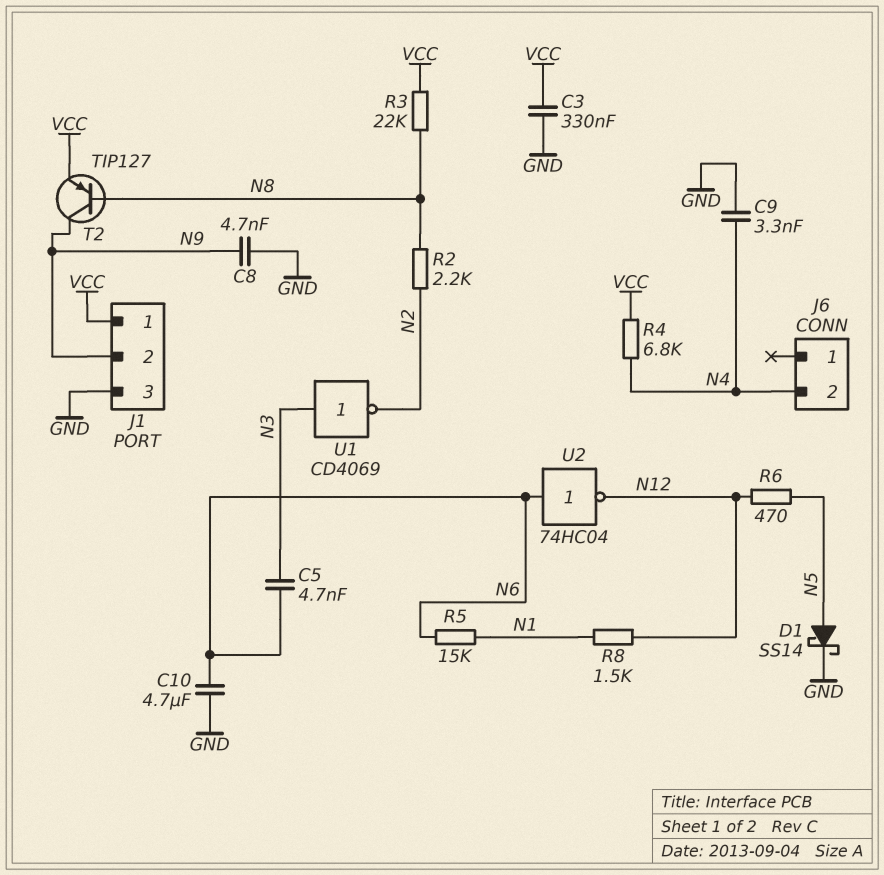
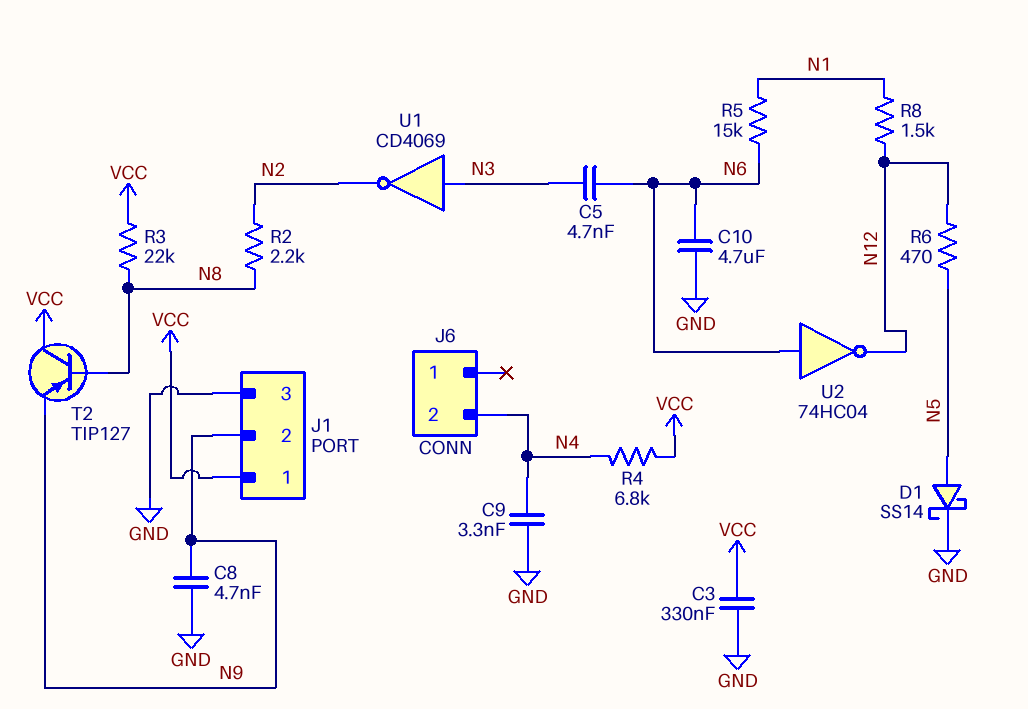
T2: PNP TIP127 (B N8, C N9, E VCC) -> PNP TIP127 (B N8, C VCC, E N9)

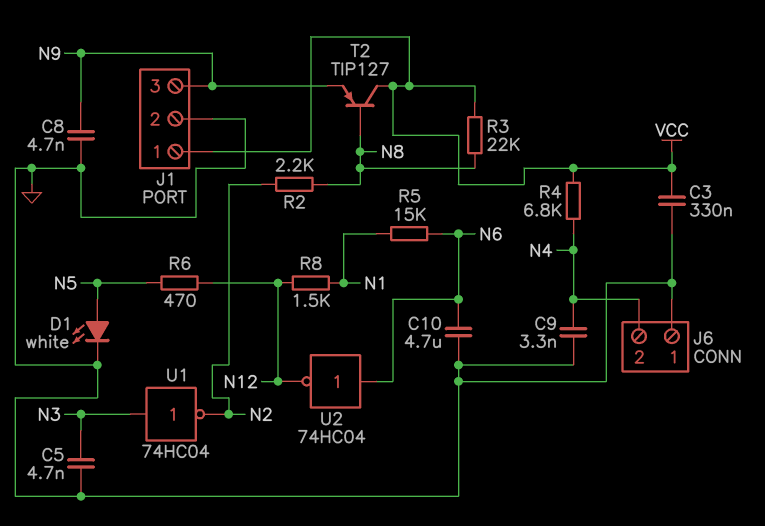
C5: 4.7nF (N3, N6) -> 4.7nF (GND, N3)
D1: schottky SS14 (A N5, K GND) -> LED white (A N5, K GND)
J1 pin 2: N9 -> GND
J1 pin 3: GND -> N9
J6 pin 1: none -> GND
U1: NOT CD4069 (in N3, out N2) -> NOT 74HC04 (in N3, out N2)

